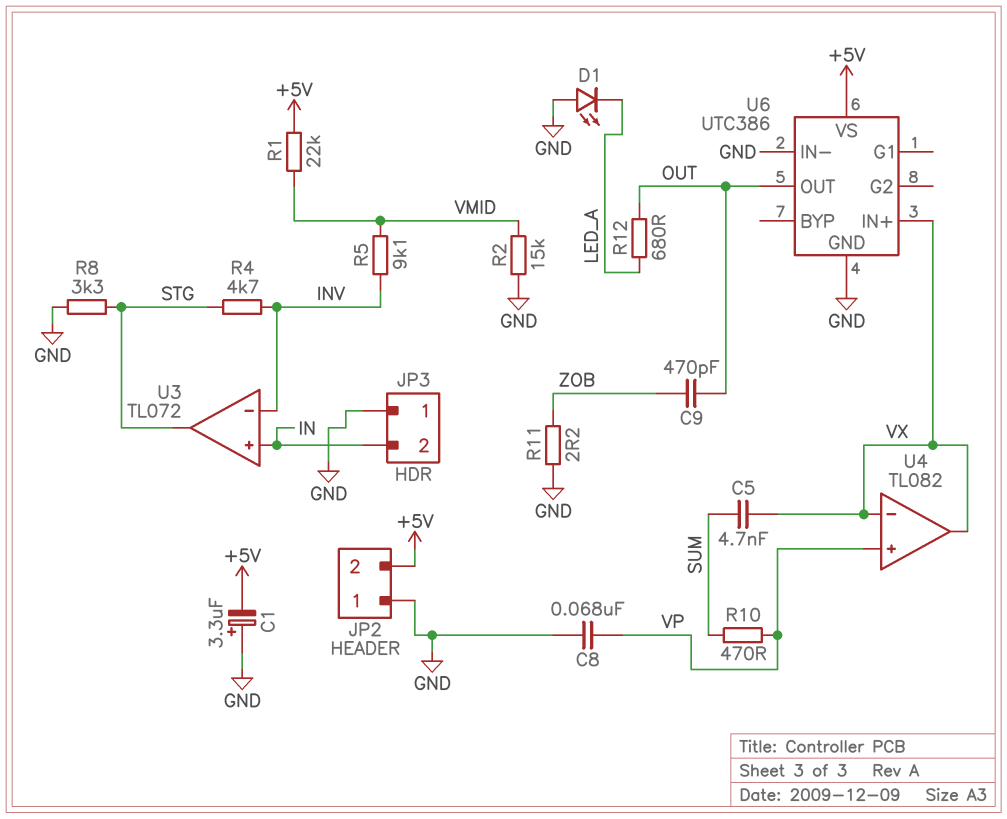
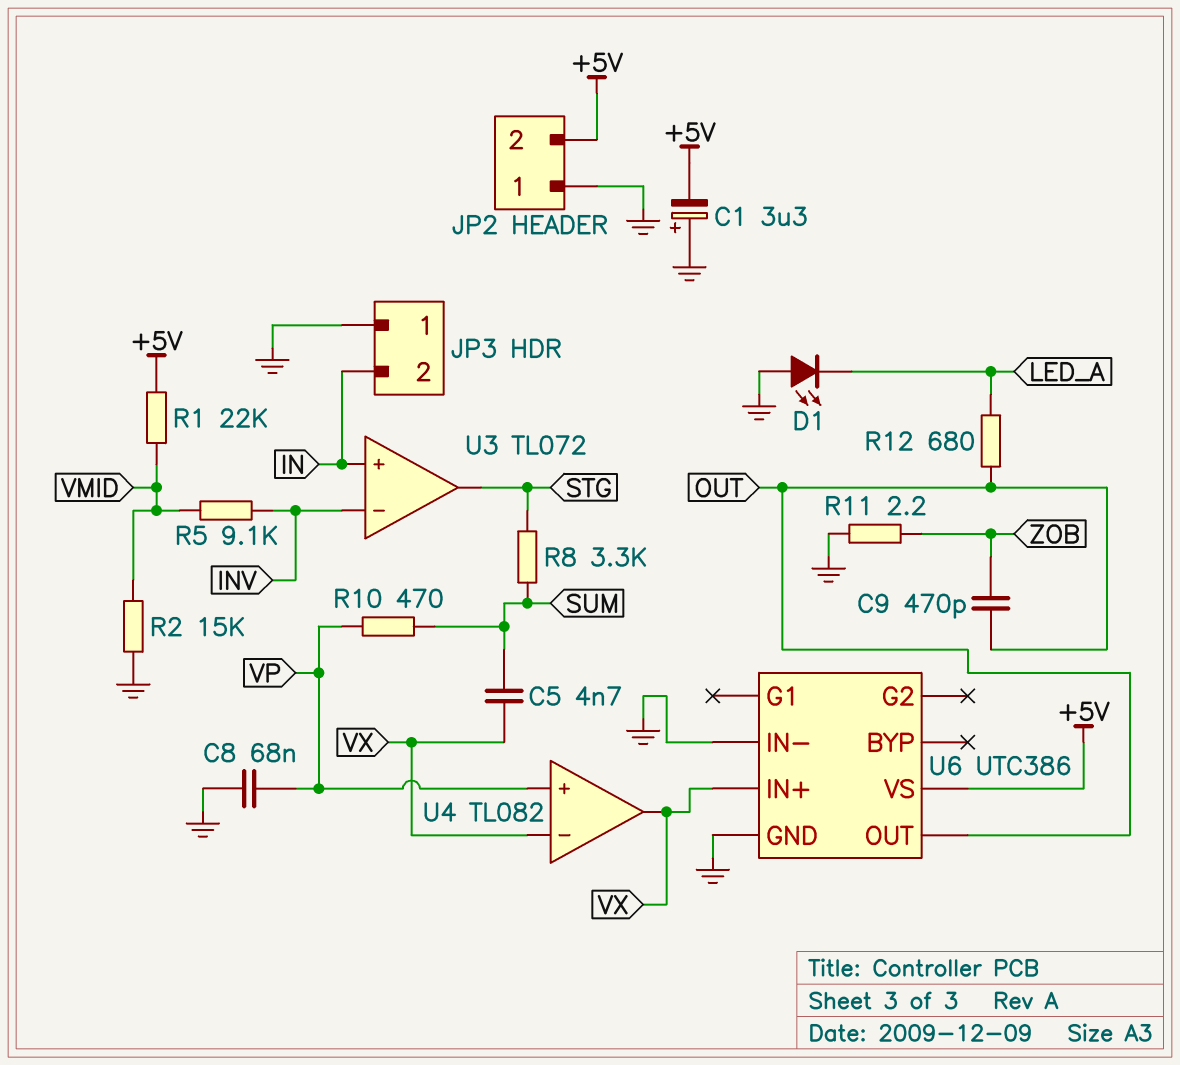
R4: 4.7k (INV, STG) -> none
R8: 3.3k (GND, STG) -> 3.3k (STG, SUM)

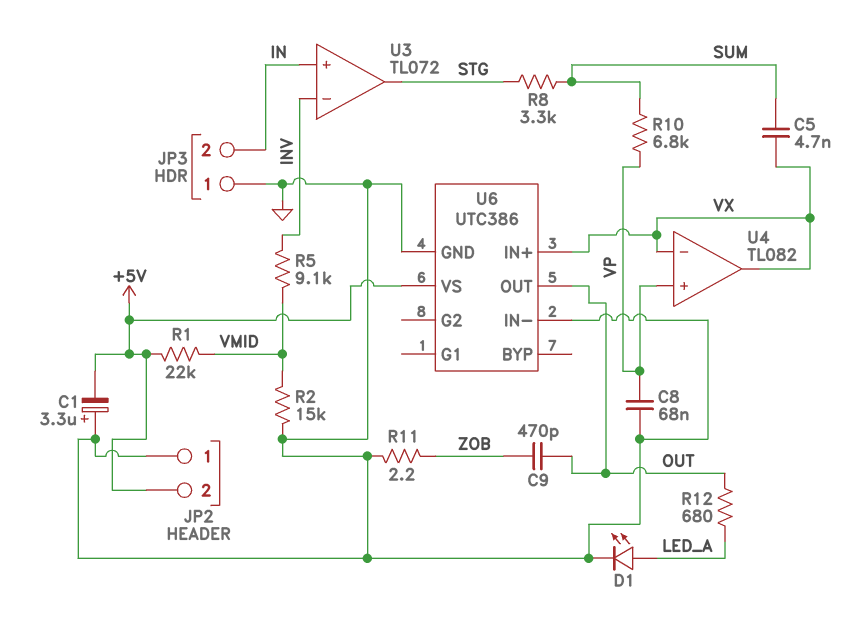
D1: LED (A GND, K LED_A) -> LED (A LED_A, K GND)
R10: 470 (SUM, VP) -> 6.8k (SUM, VP)

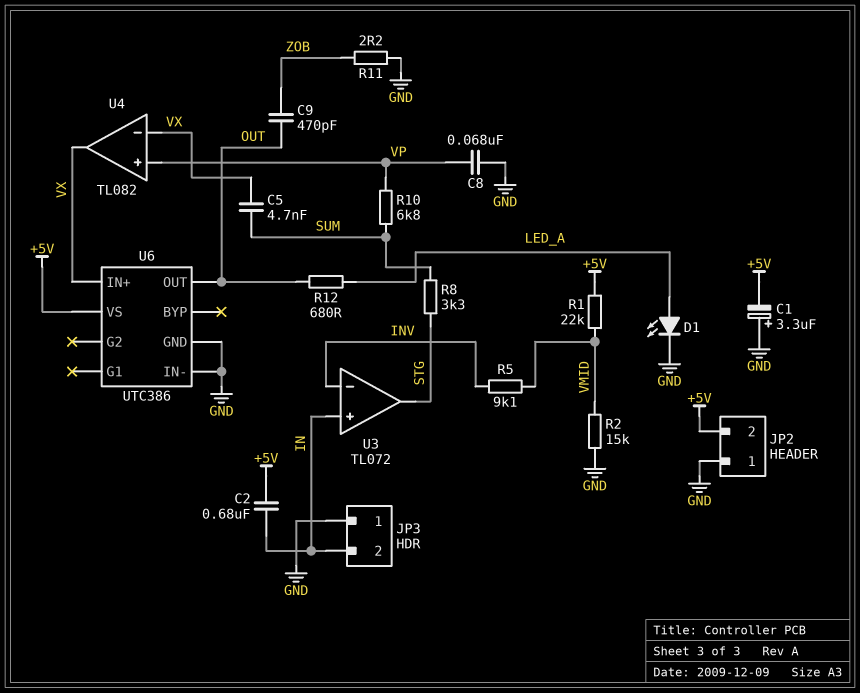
C2: none -> 680nF (+5V, IN)

